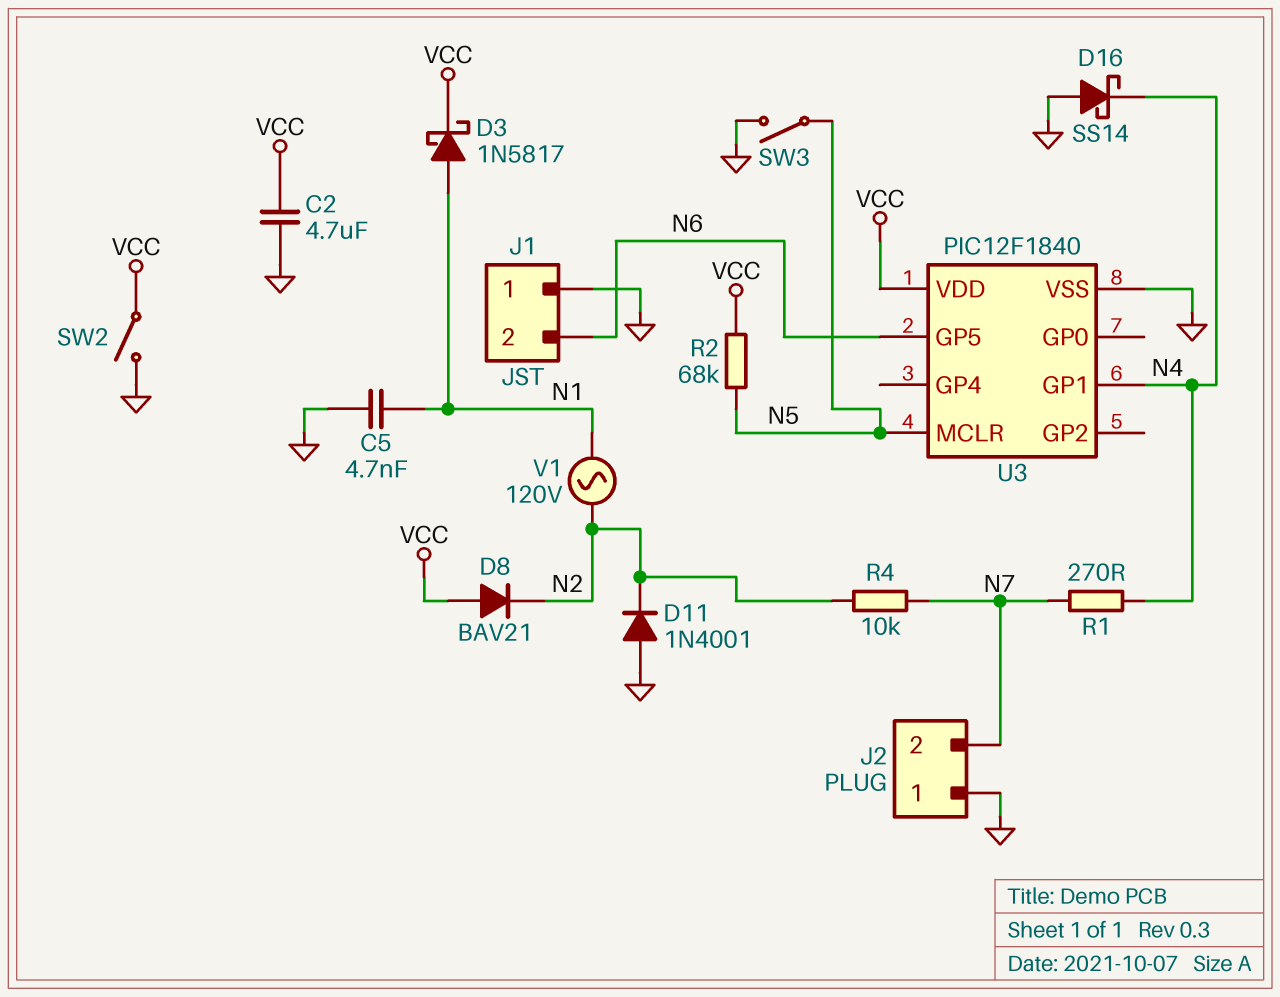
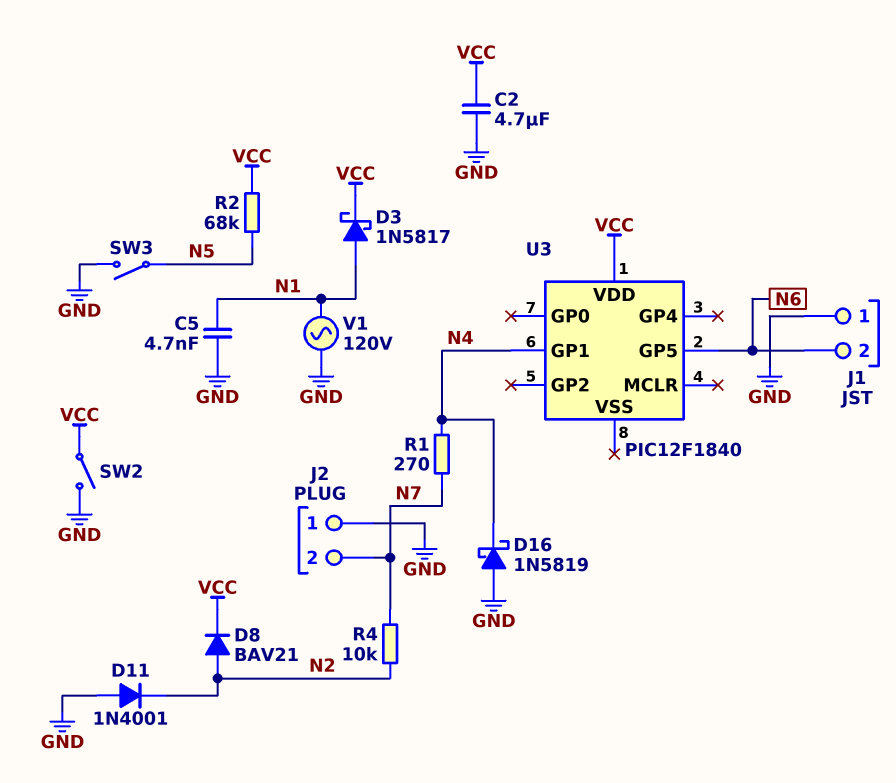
D8: diode BAV21 (A VCC, K N2) -> diode BAV21 (A N2, K VCC)
D16: schottky SS14 (A GND, K N4) -> schottky 1N5819 (A GND, K N4)
U3 pin MCLR: N5 -> none
U3 pin VSS: GND -> none
V1: AC 120V (N1, N2) -> AC 120V (GND, N1)

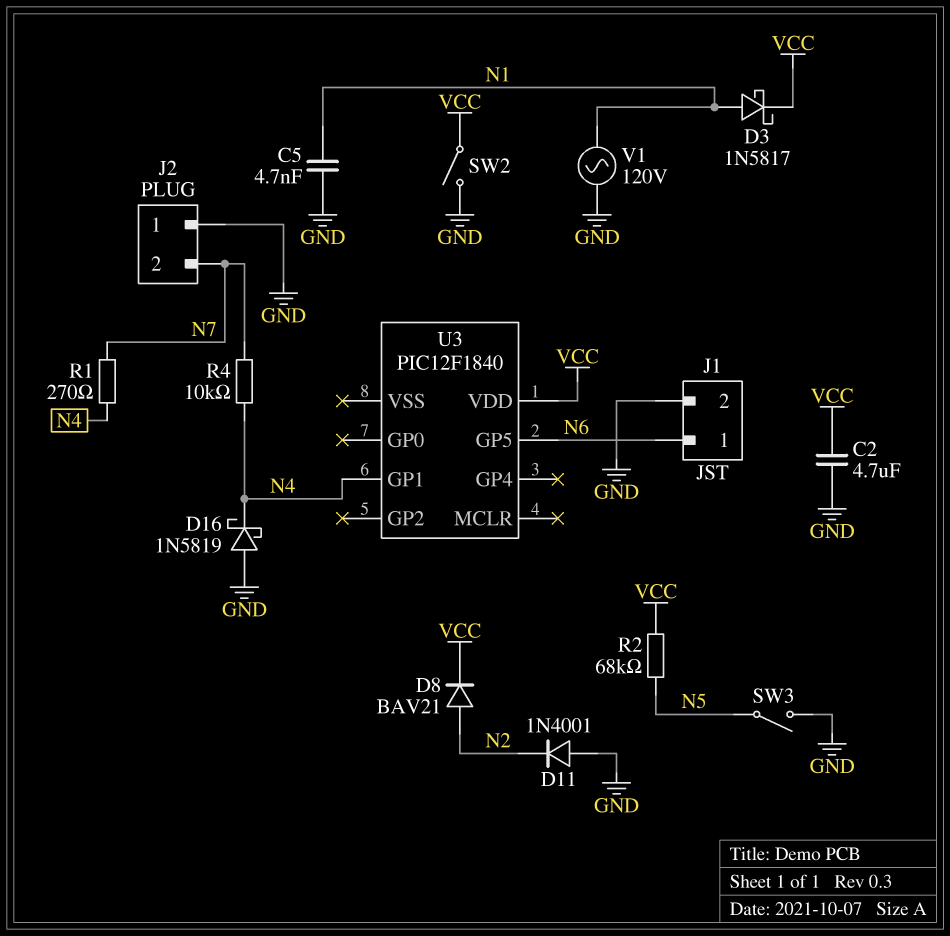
J1 pin 1: GND -> N6
J1 pin 2: N6 -> GND
R4: 10k (N2, N7) -> 10k (N4, N7)

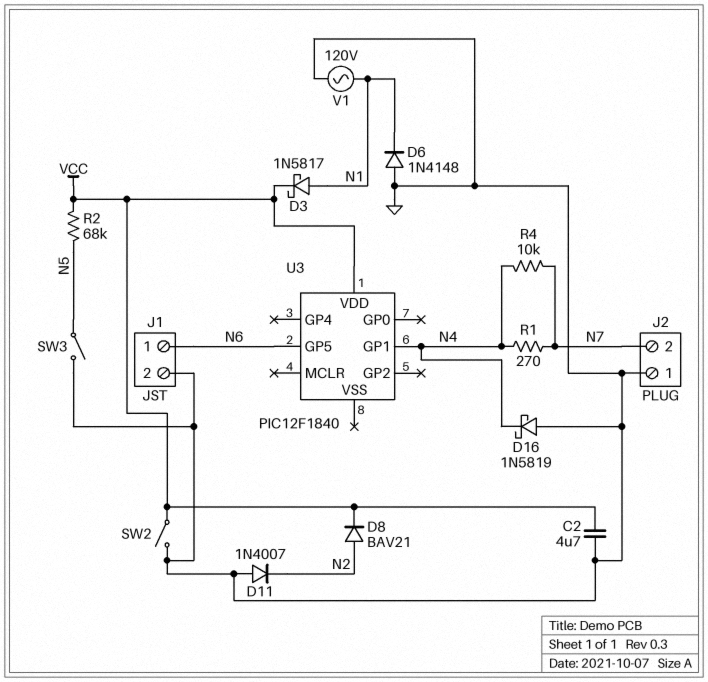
C5: 4.7nF (GND, N1) -> none
D6: none -> diode 1N4148 (A GND, K N1)
D11: diode 1N4001 (A GND, K N2) -> diode 1N4007 (A GND, K N2)

